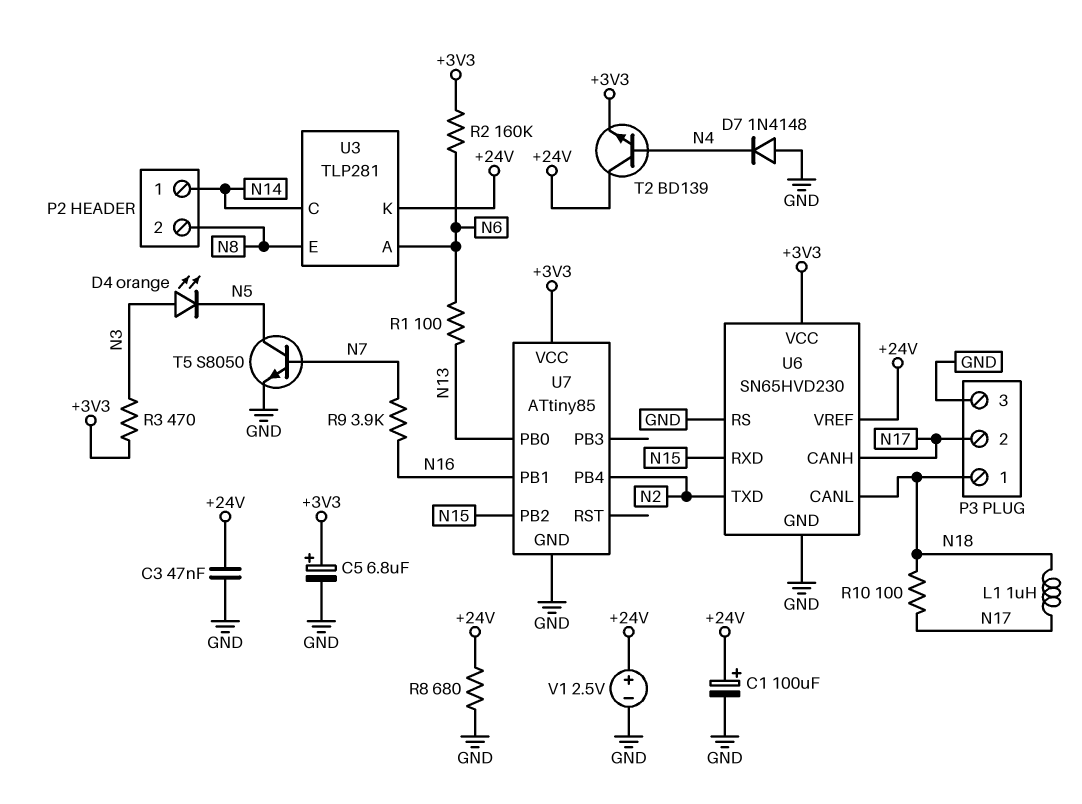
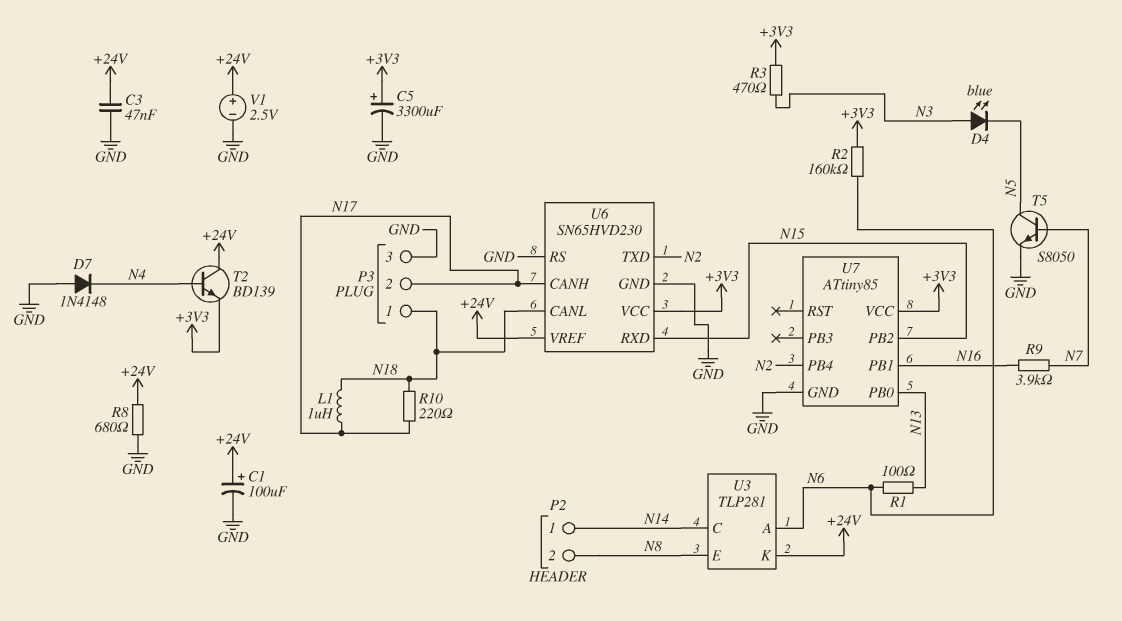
C5: 6.8uF (plus +3V3, minus GND) -> 3300uF (plus +3V3, minus GND)
D4: LED orange (A N3, K N5) -> LED blue (A N3, K N5)
R10: 100 (N17, N18) -> 220 (N17, N18)

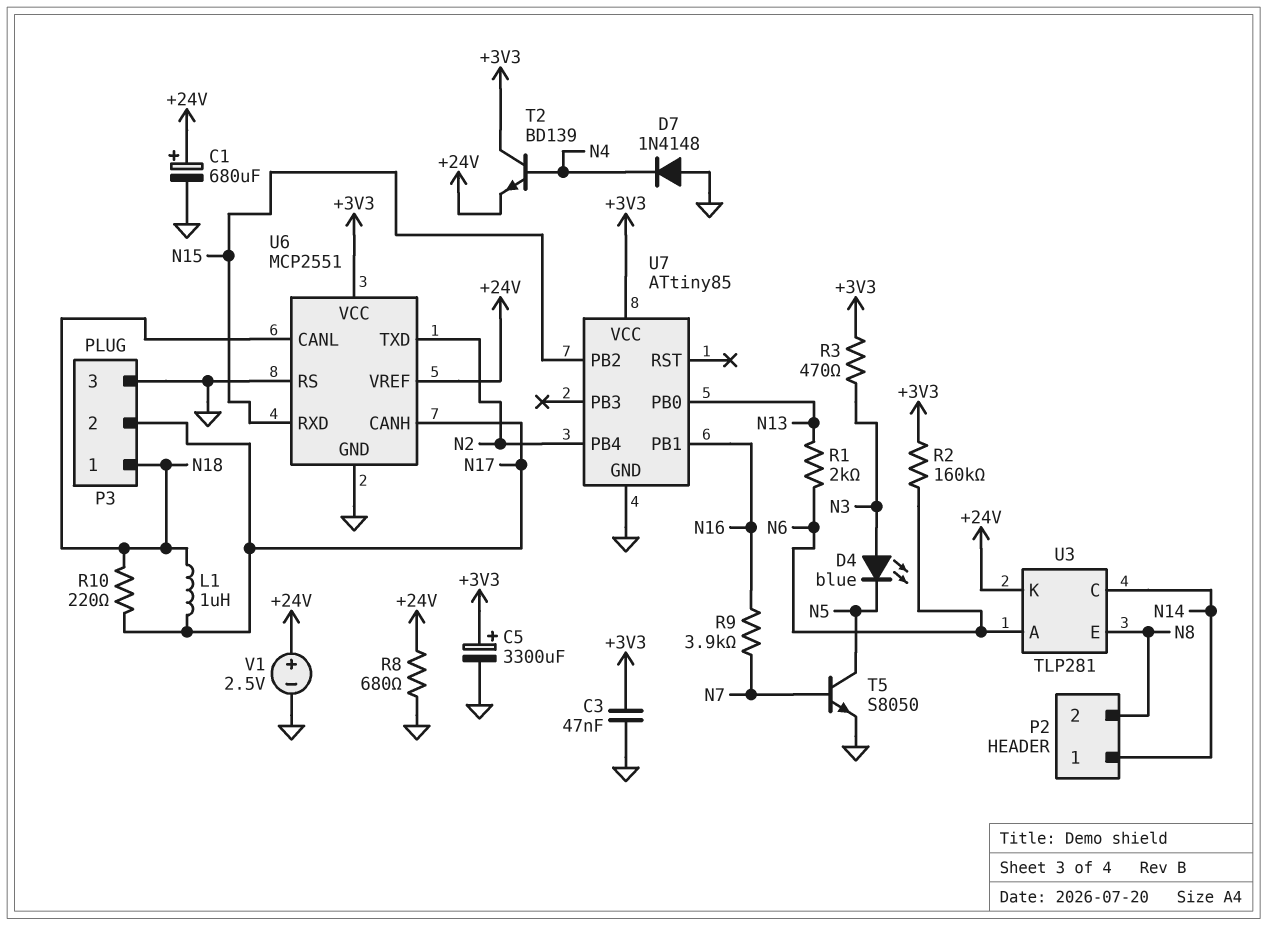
C1: 100uF (plus +24V, minus GND) -> 680uF (plus +24V, minus GND)
C3: 47nF (+24V, GND) -> 47nF (+3V3, GND)
R1: 100 (N6, N13) -> 2k (N6, N13)
T2: NPN BD139 (B N4, C +24V, E +3V3) -> NPN BD139 (B N4, C +3V3, E +24V)
U6: SN65HVD230 -> MCP2551

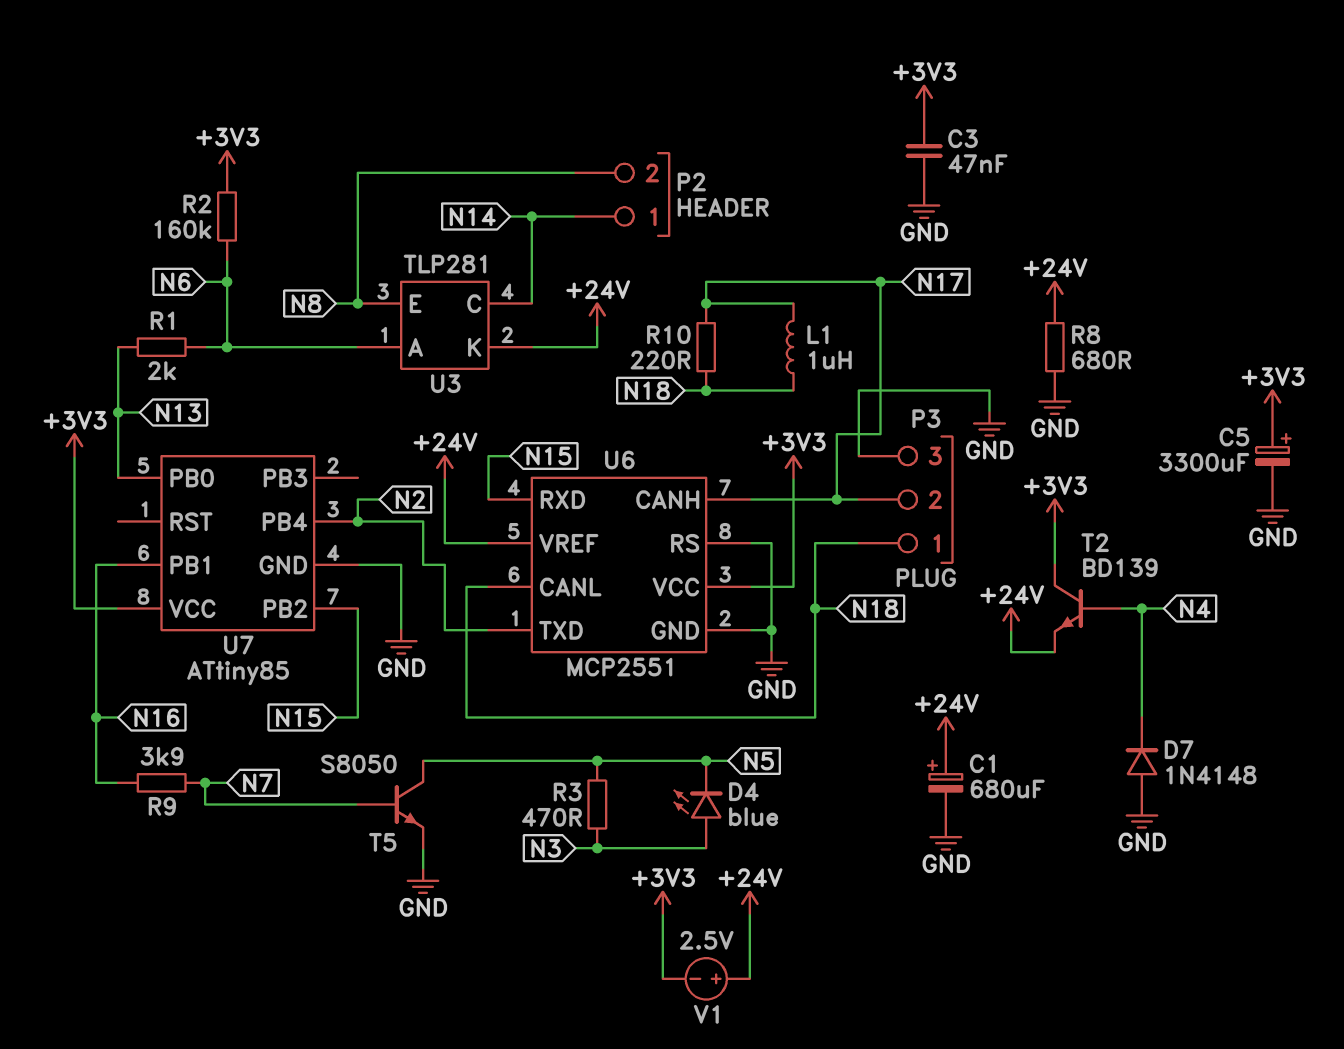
R3: 470 (+3V3, N3) -> 470 (N3, N5)
V1: 2.5V (plus +24V, minus GND) -> 2.5V (plus +24V, minus +3V3)

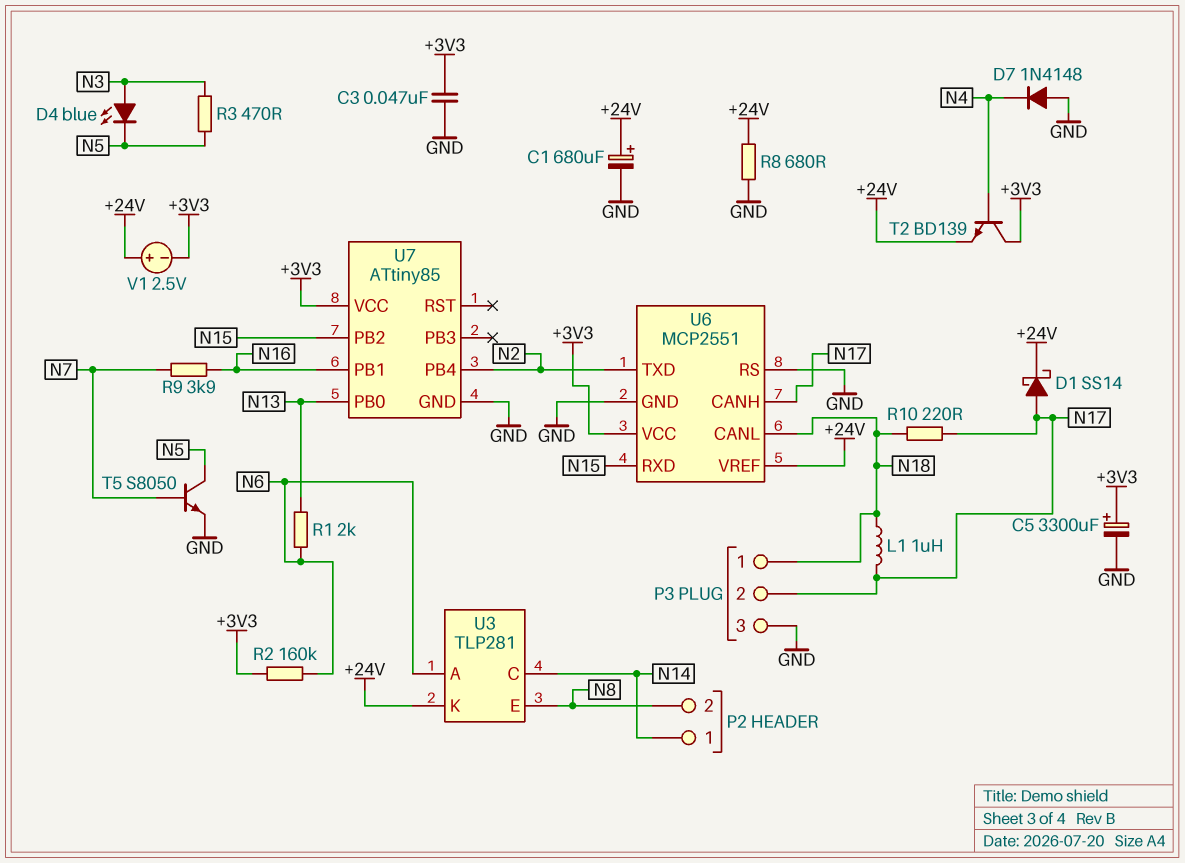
D1: none -> schottky SS14 (A N17, K +24V)

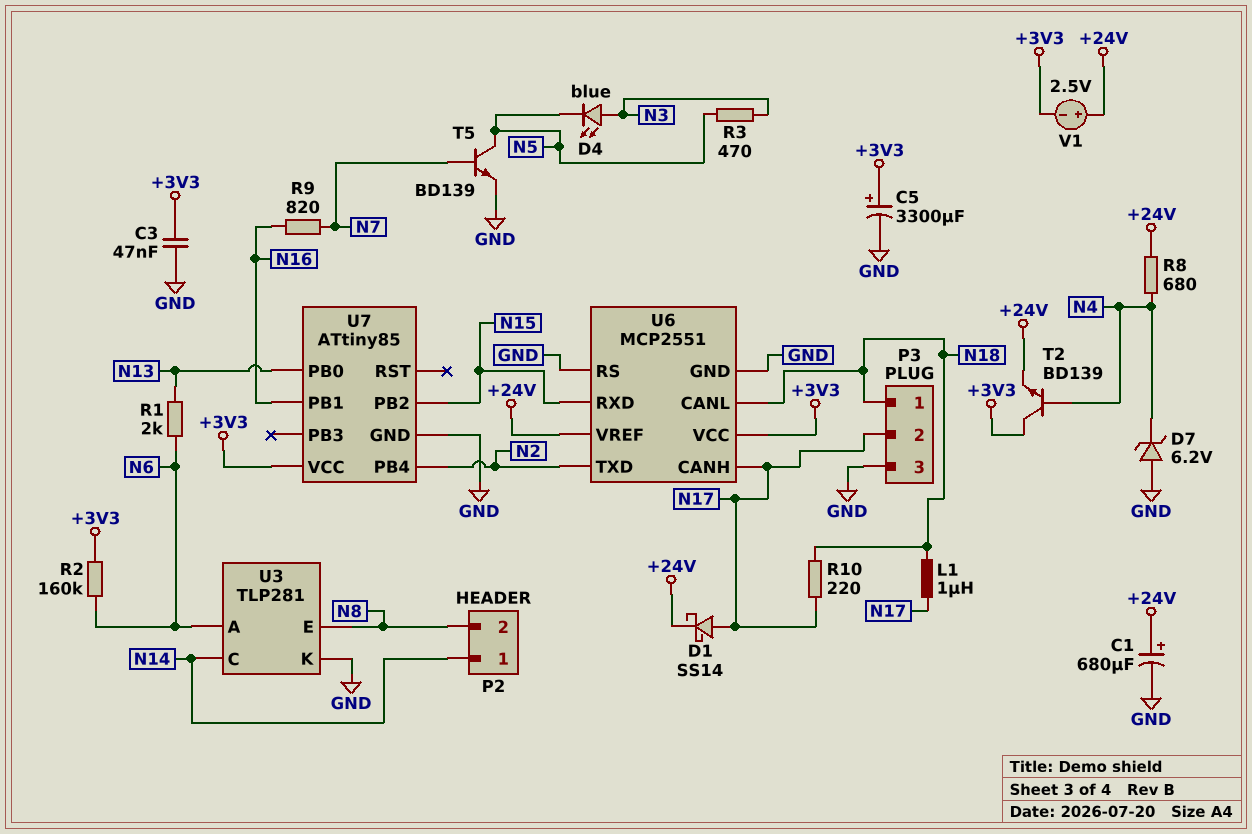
D7: diode 1N4148 (A GND, K N4) -> zener 6.2V (A GND, K N4)
R8: 680 (+24V, GND) -> 680 (+24V, N4)
R9: 3.9k (N7, N16) -> 820 (N7, N16)
T5: NPN S8050 (B N7, C N5, E GND) -> NPN BD139 (B N7, C N5, E GND)
U3 pin K: +24V -> GND

